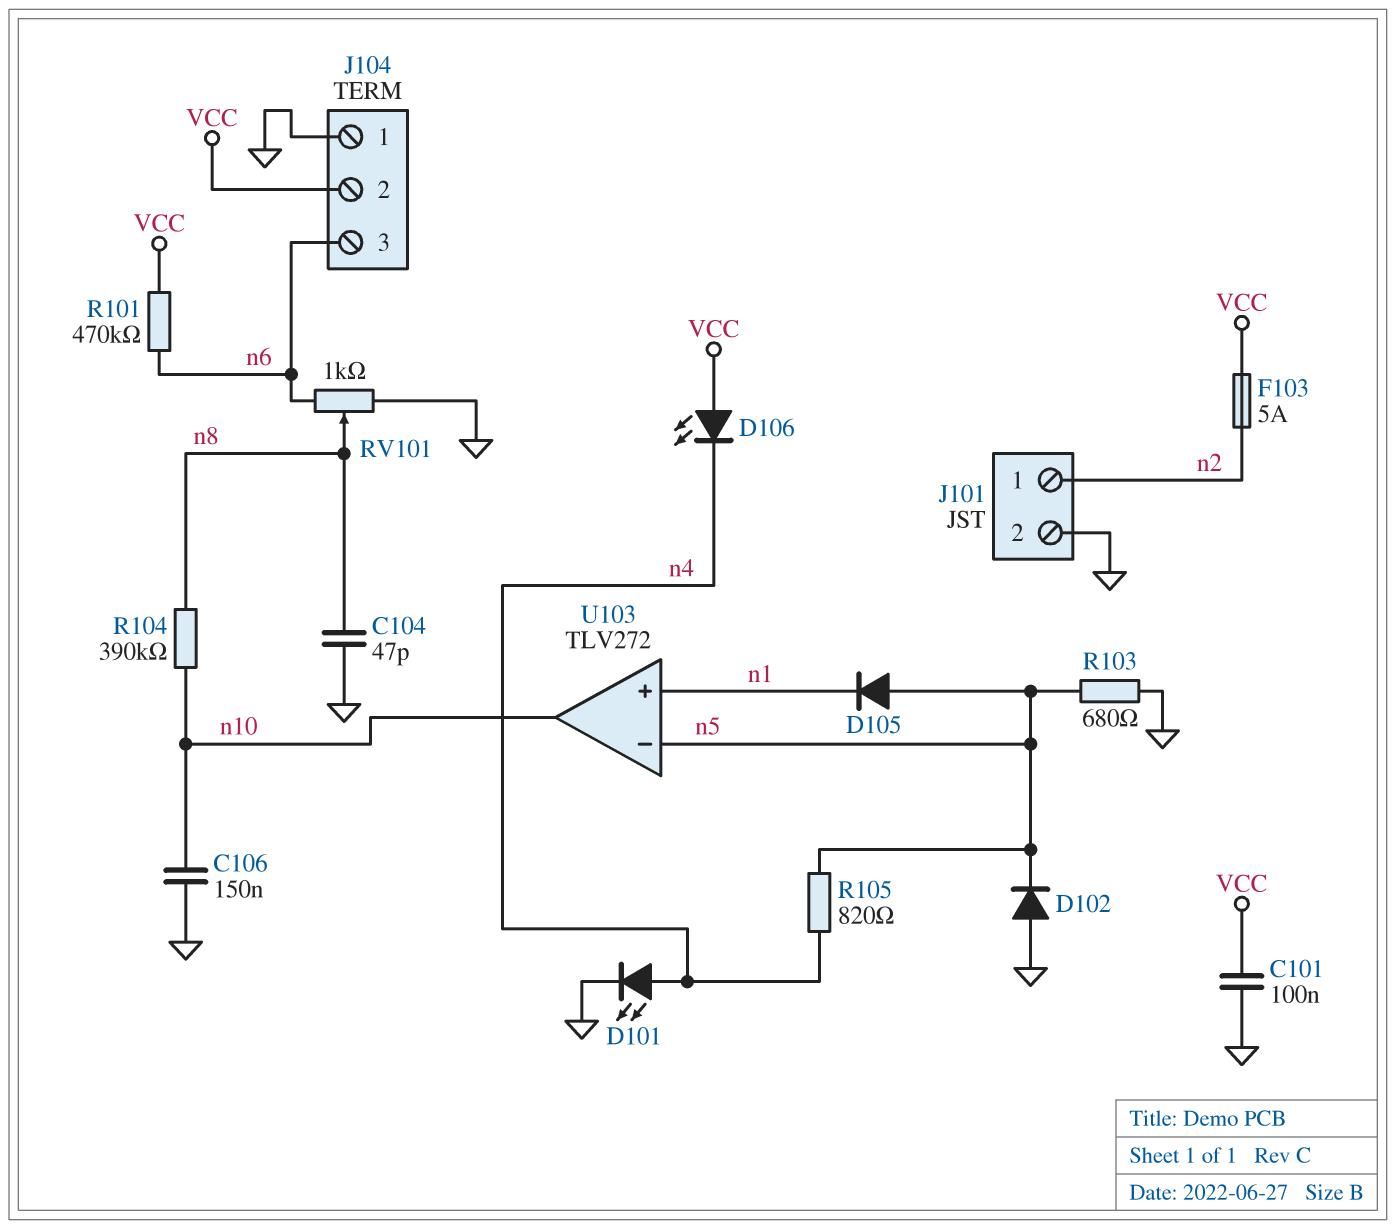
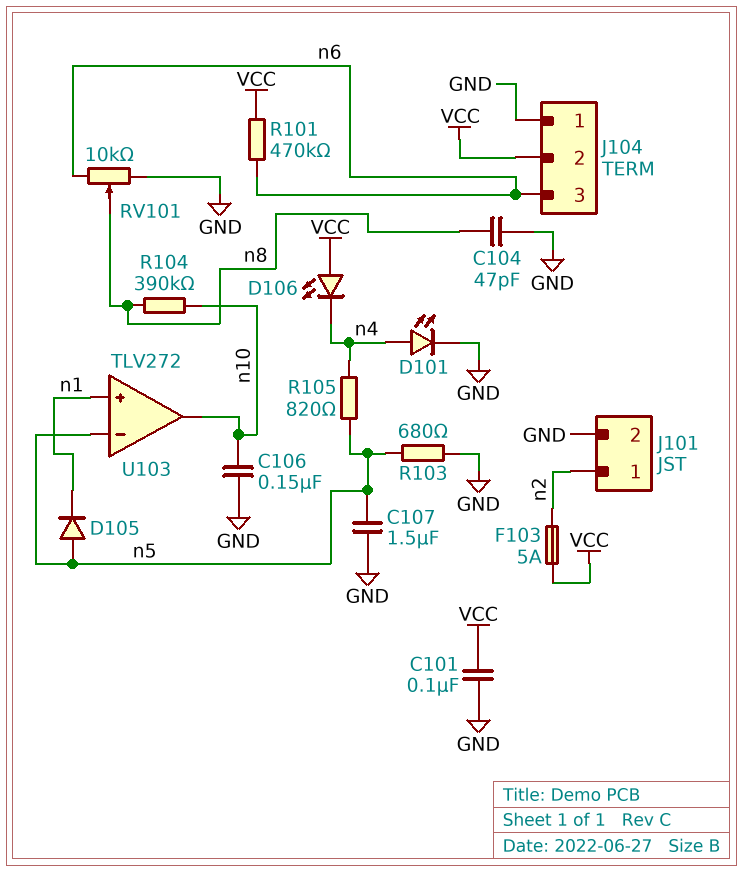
C107: none -> 1.5uF (GND, n5)
D102: diode (A GND, K n5) -> none
RV101: 1k (GND, n6, wiper n8) -> 10k (GND, n6, wiper n8)

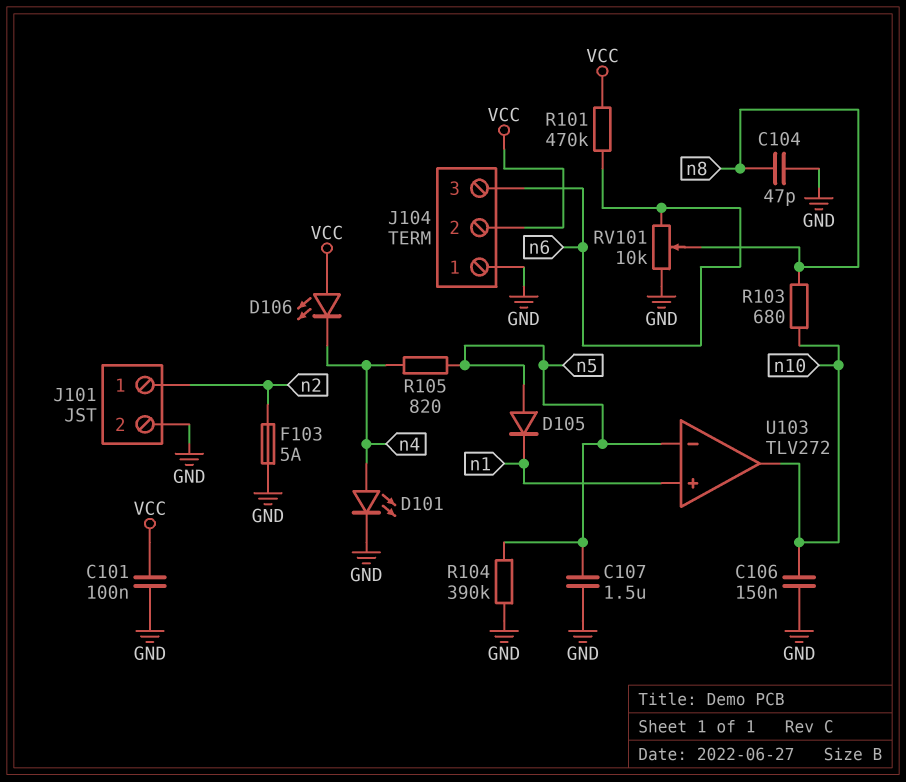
F103: 5A (VCC, n2) -> 5A (GND, n2)
R103: 680 (GND, n5) -> 680 (n8, n10)
R104: 390k (n8, n10) -> 390k (GND, n5)

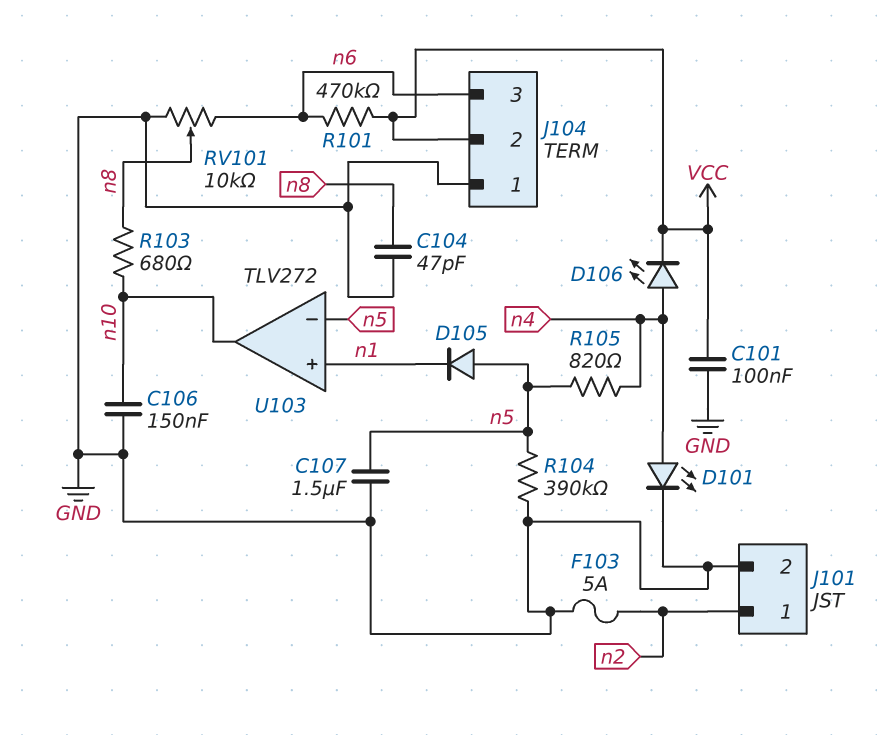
D106: LED (A VCC, K n4) -> LED (A n4, K VCC)

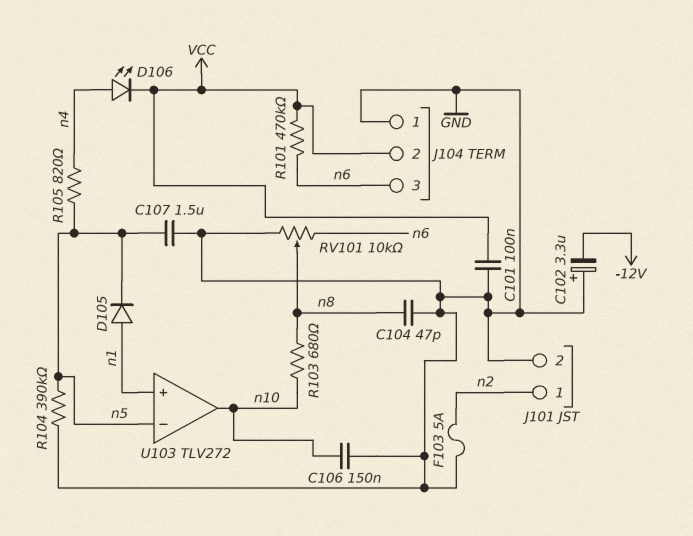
C102: none -> 3.3uF (plus GND, minus -12V)
D101: LED (A n4, K GND) -> none
D105: diode (A n5, K n1) -> diode (A n1, K n5)

